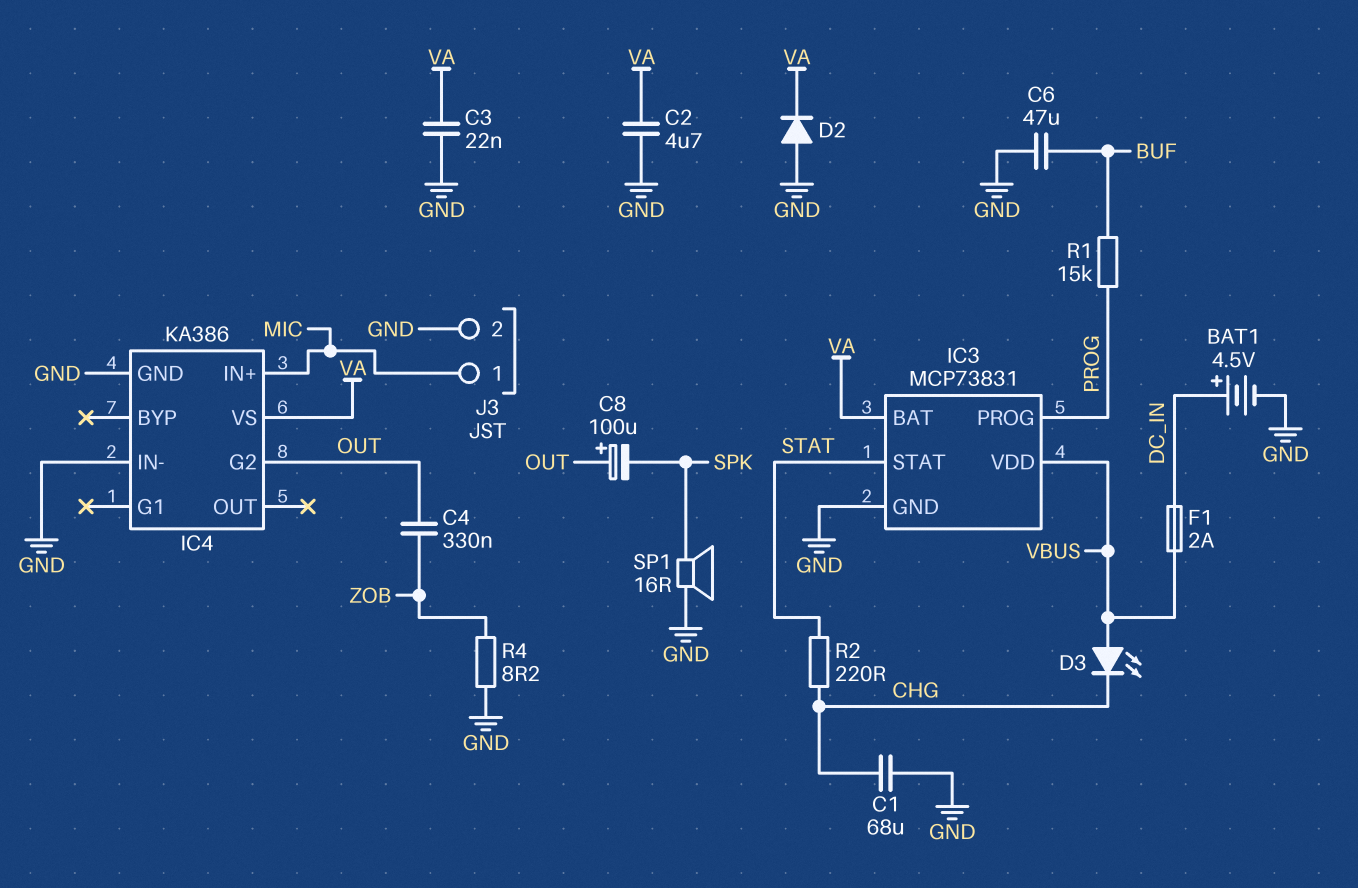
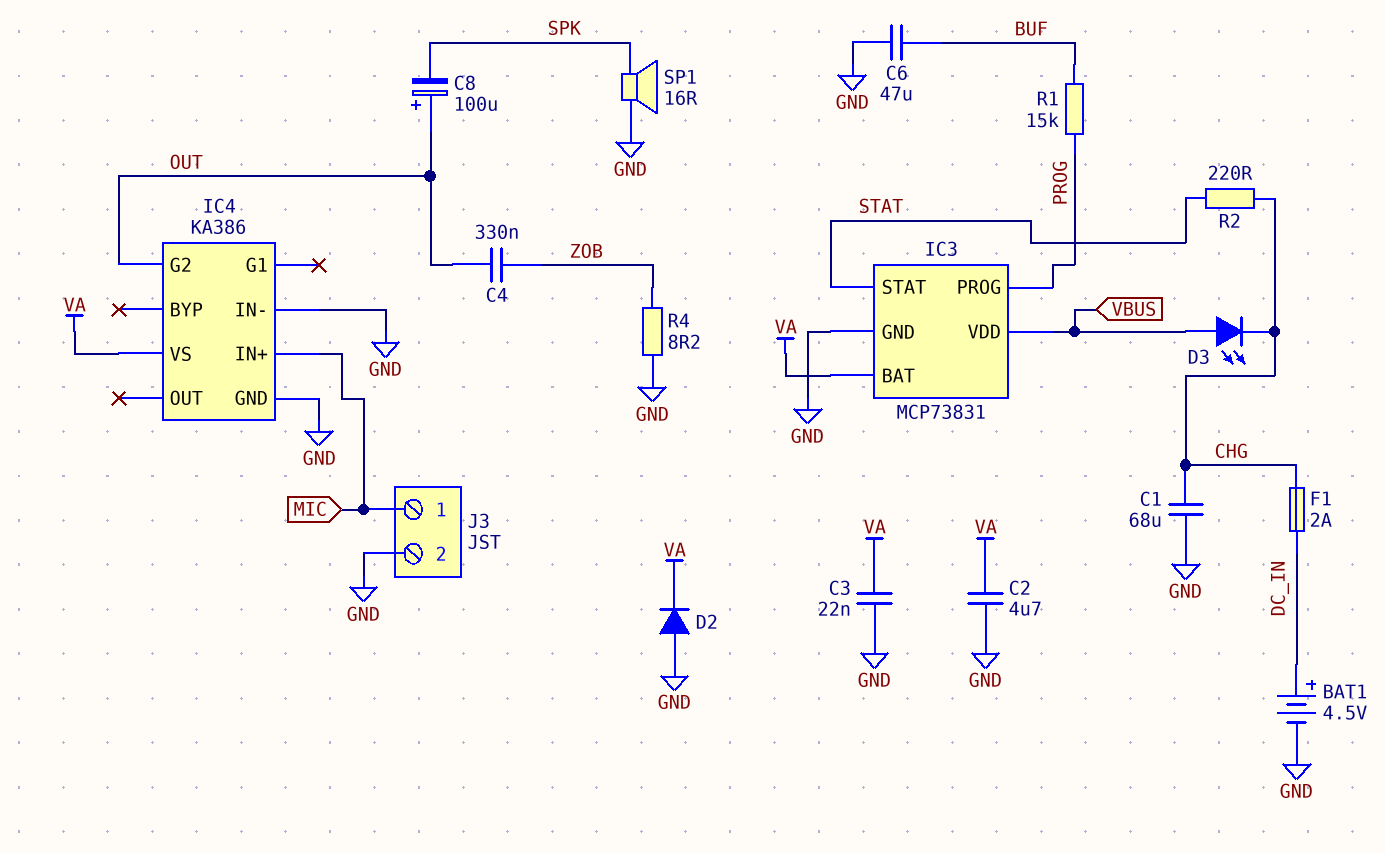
F1: 2A (DC_IN, VBUS) -> 2A (CHG, DC_IN)

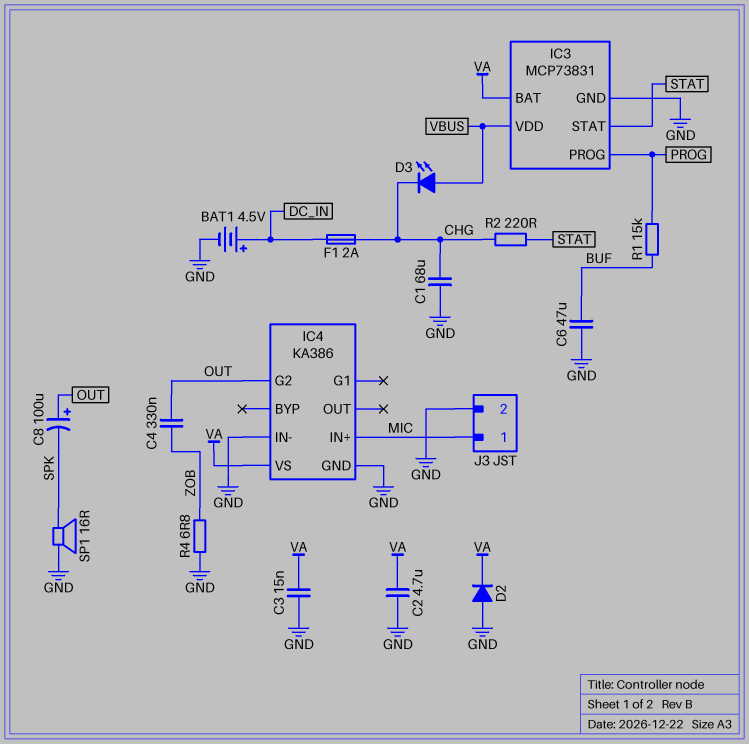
C3: 22nF (GND, VA) -> 15nF (GND, VA)
R4: 8.2 (GND, ZOB) -> 6.8 (GND, ZOB)

